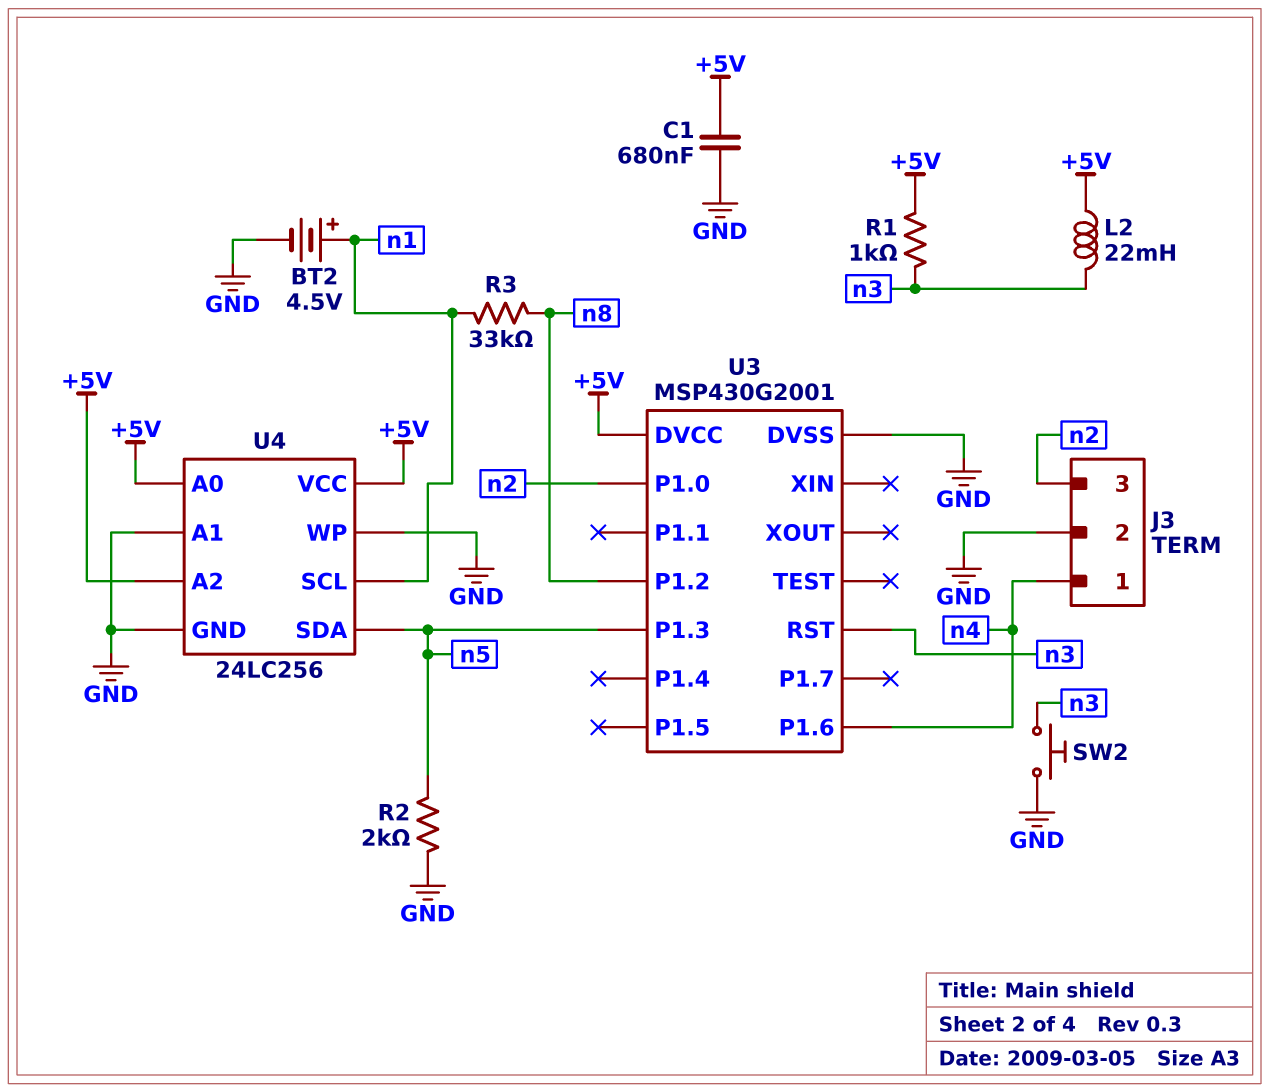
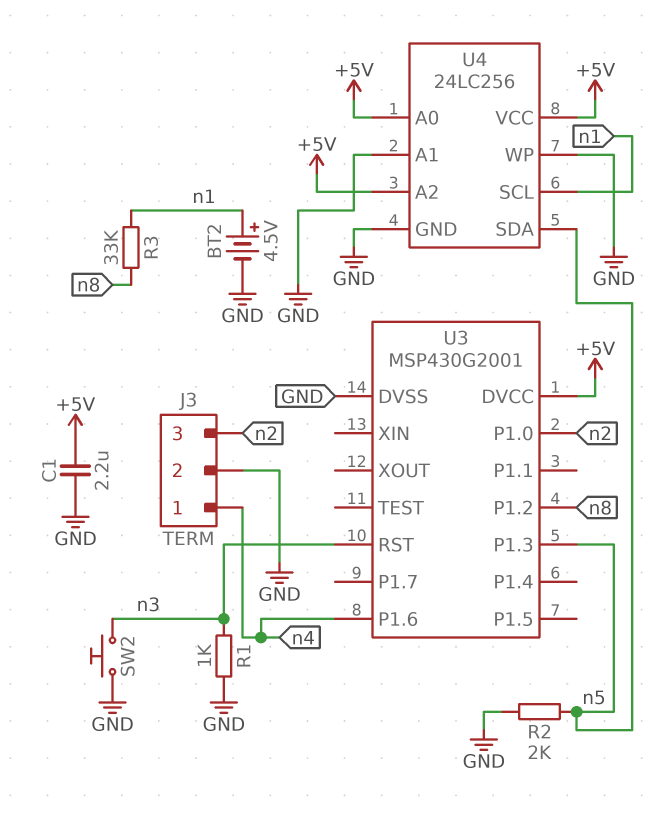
C1: 680nF (+5V, GND) -> 2.2uF (+5V, GND)
L2: 22mH (+5V, n3) -> none
R1: 1k (+5V, n3) -> 1k (GND, n3)

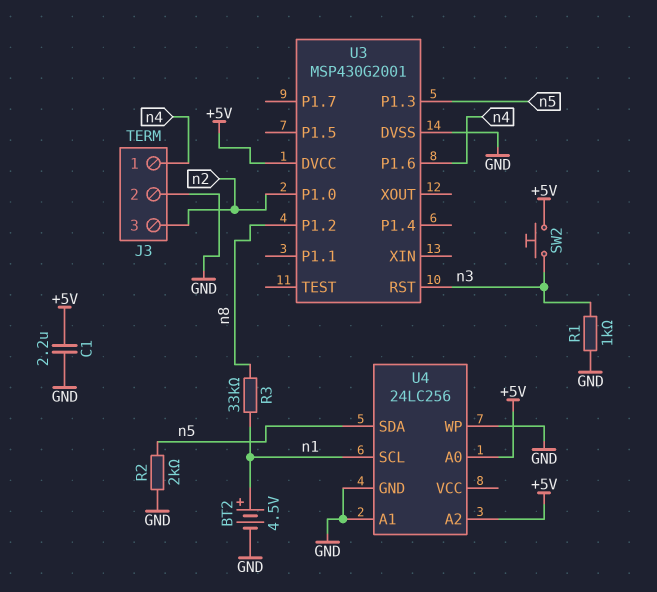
SW2: button (GND, n3) -> button (+5V, n3)
U4 pin VCC: +5V -> none

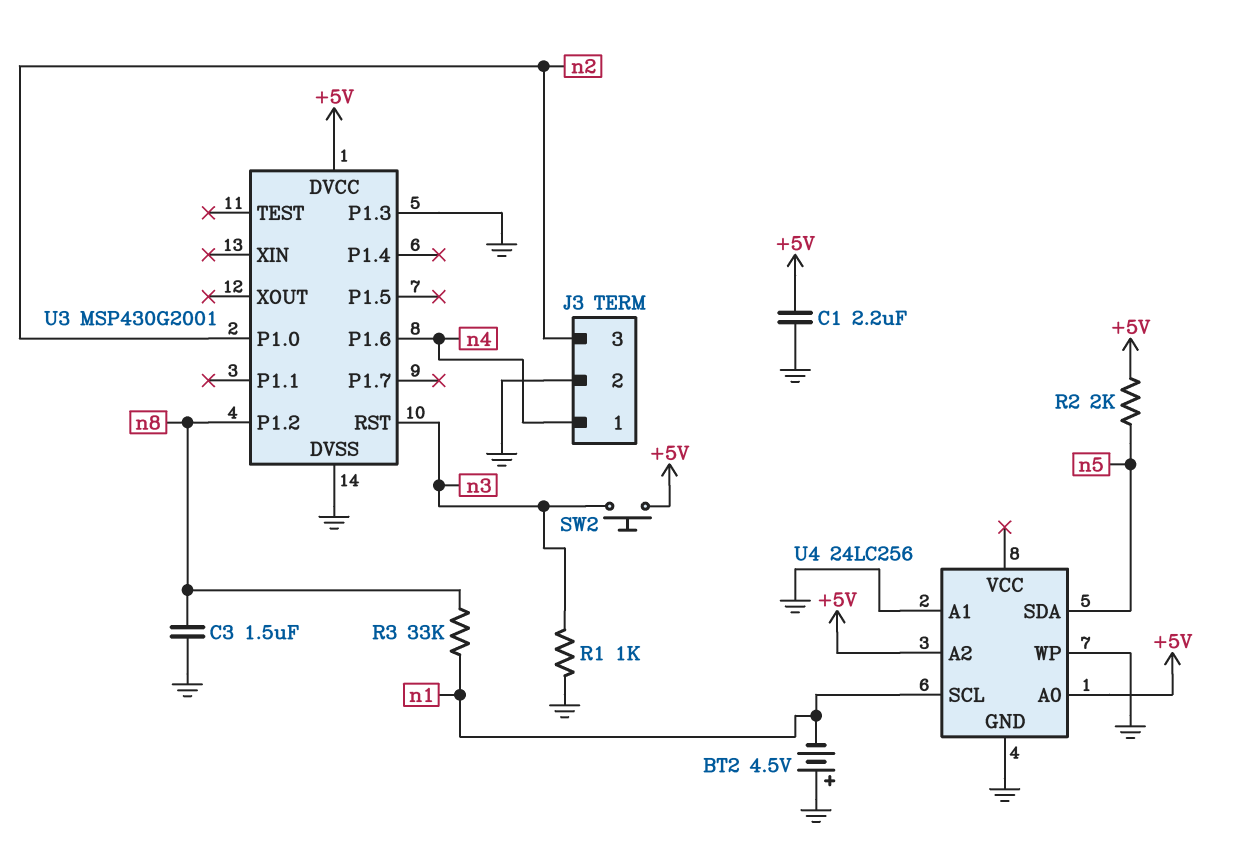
BT2: 4.5V (plus n1, minus GND) -> 4.5V (plus GND, minus n1)
C3: none -> 1.5uF (GND, n8)
R2: 2k (GND, n5) -> 2k (+5V, n5)
U3 pin P1.3: n5 -> GND

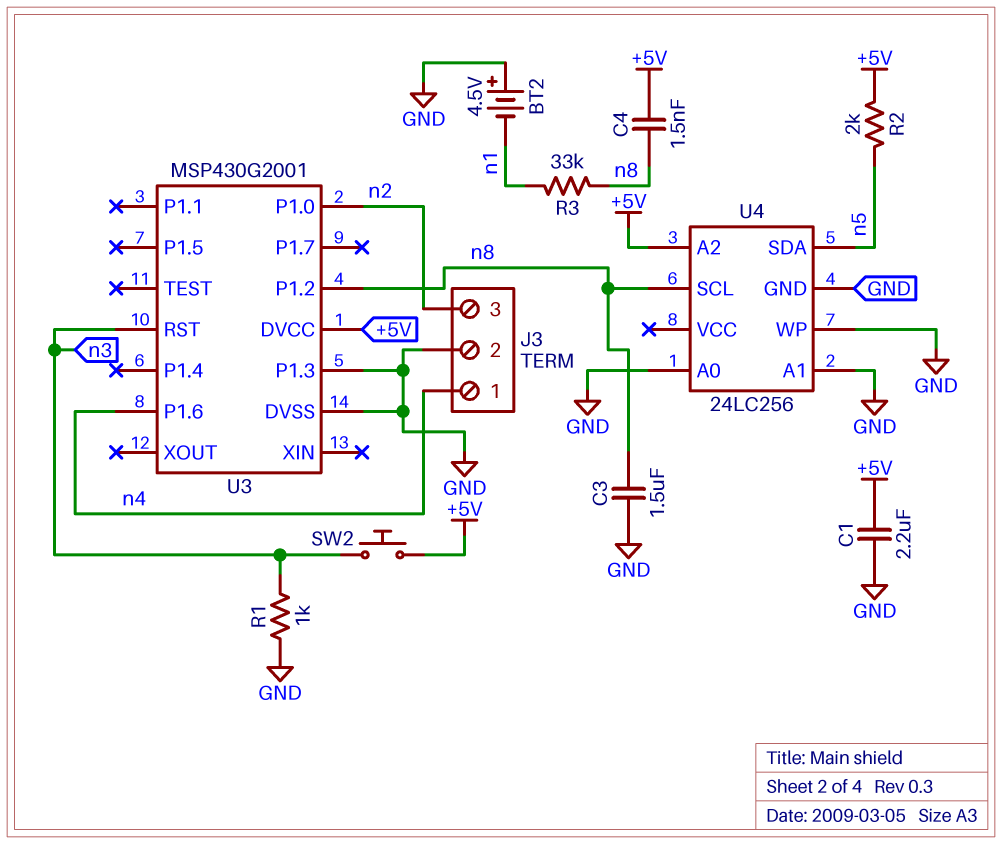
C4: none -> 1.5nF (+5V, n8)
U4 pin A0: +5V -> GND
U4 pin SCL: n1 -> n8

